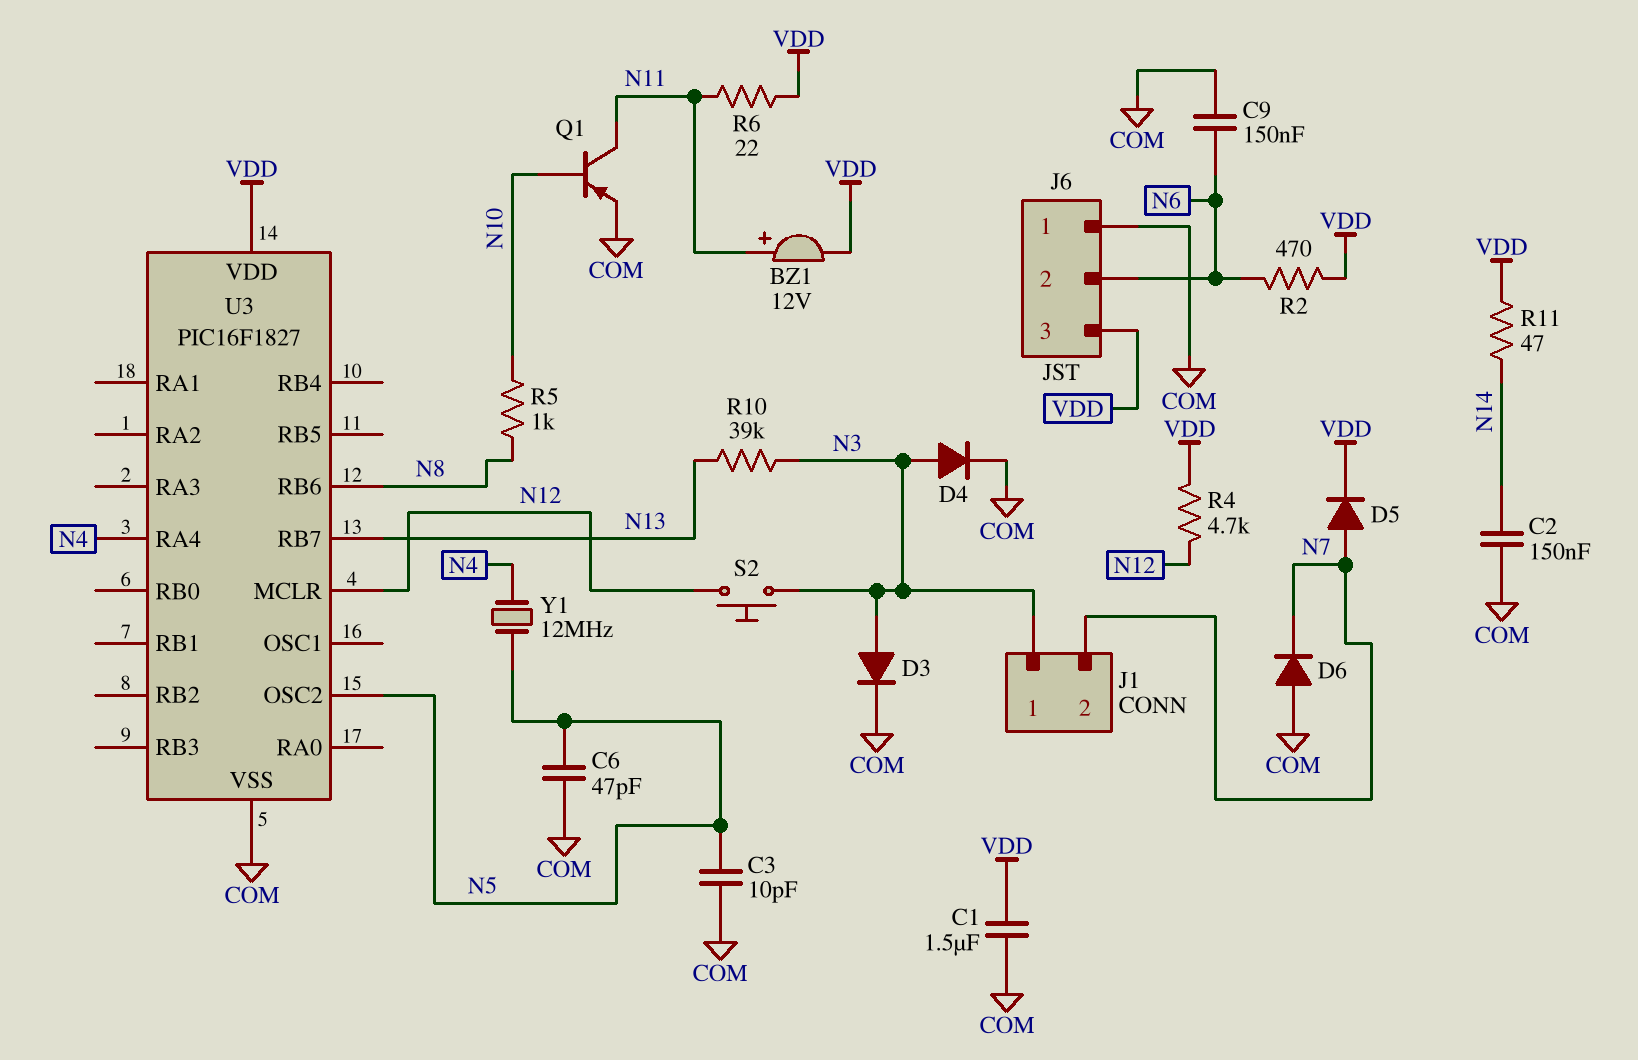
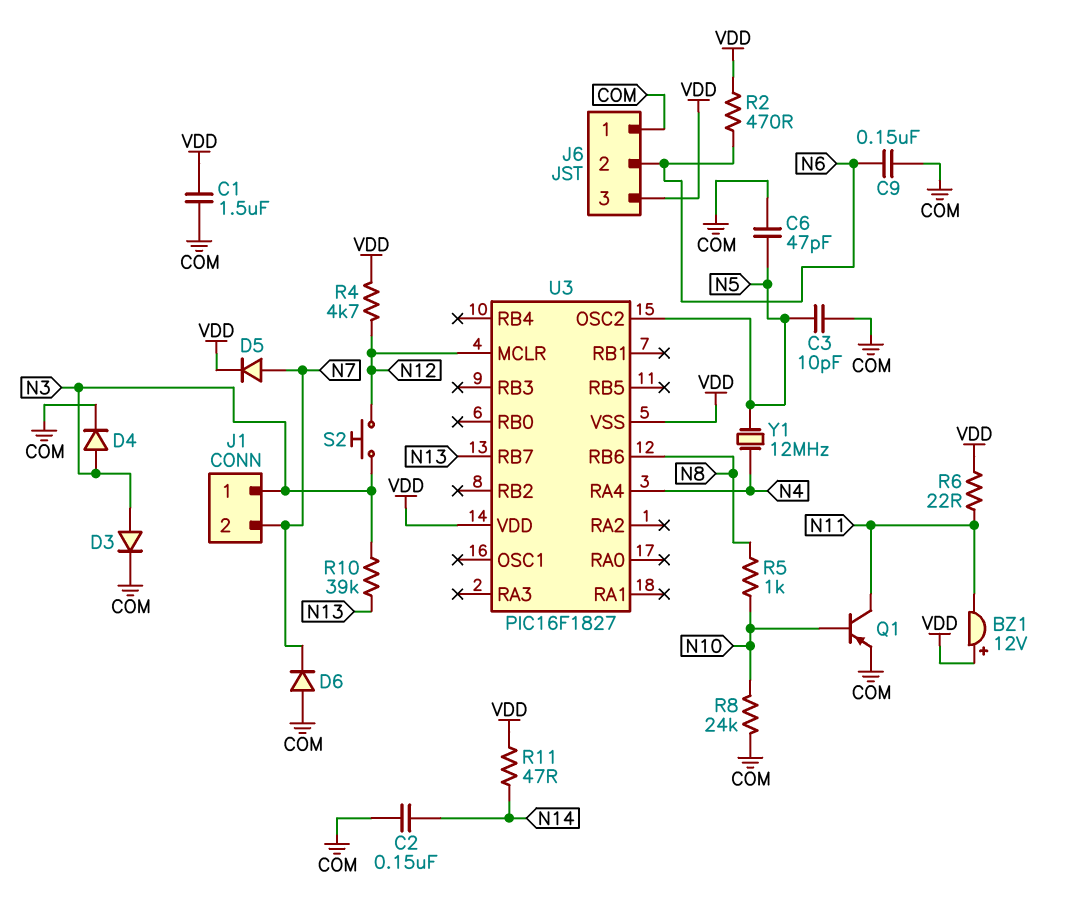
BZ1: buzzer 12V (plus N11, minus VDD) -> buzzer 12V (plus VDD, minus N11)
R8: none -> 24k (COM, N10)
U3 pin VSS: COM -> VDD

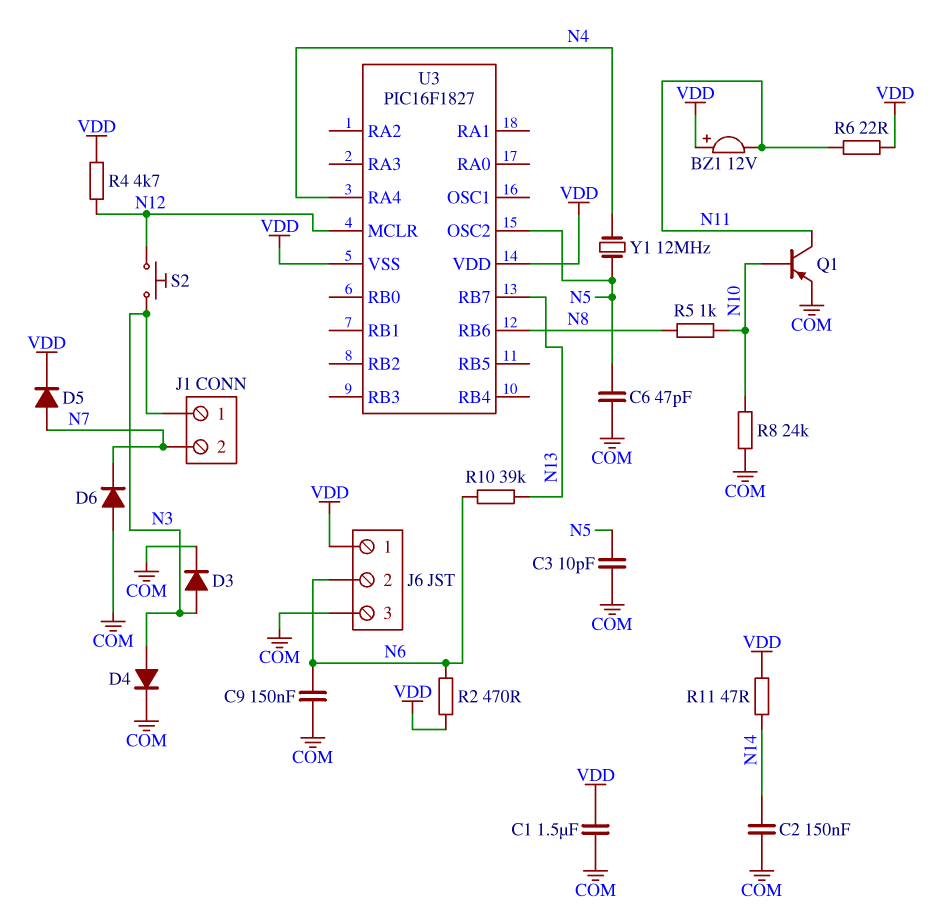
J6 pin 1: COM -> VDD
J6 pin 3: VDD -> COM
R10: 39k (N3, N13) -> 39k (N6, N13)

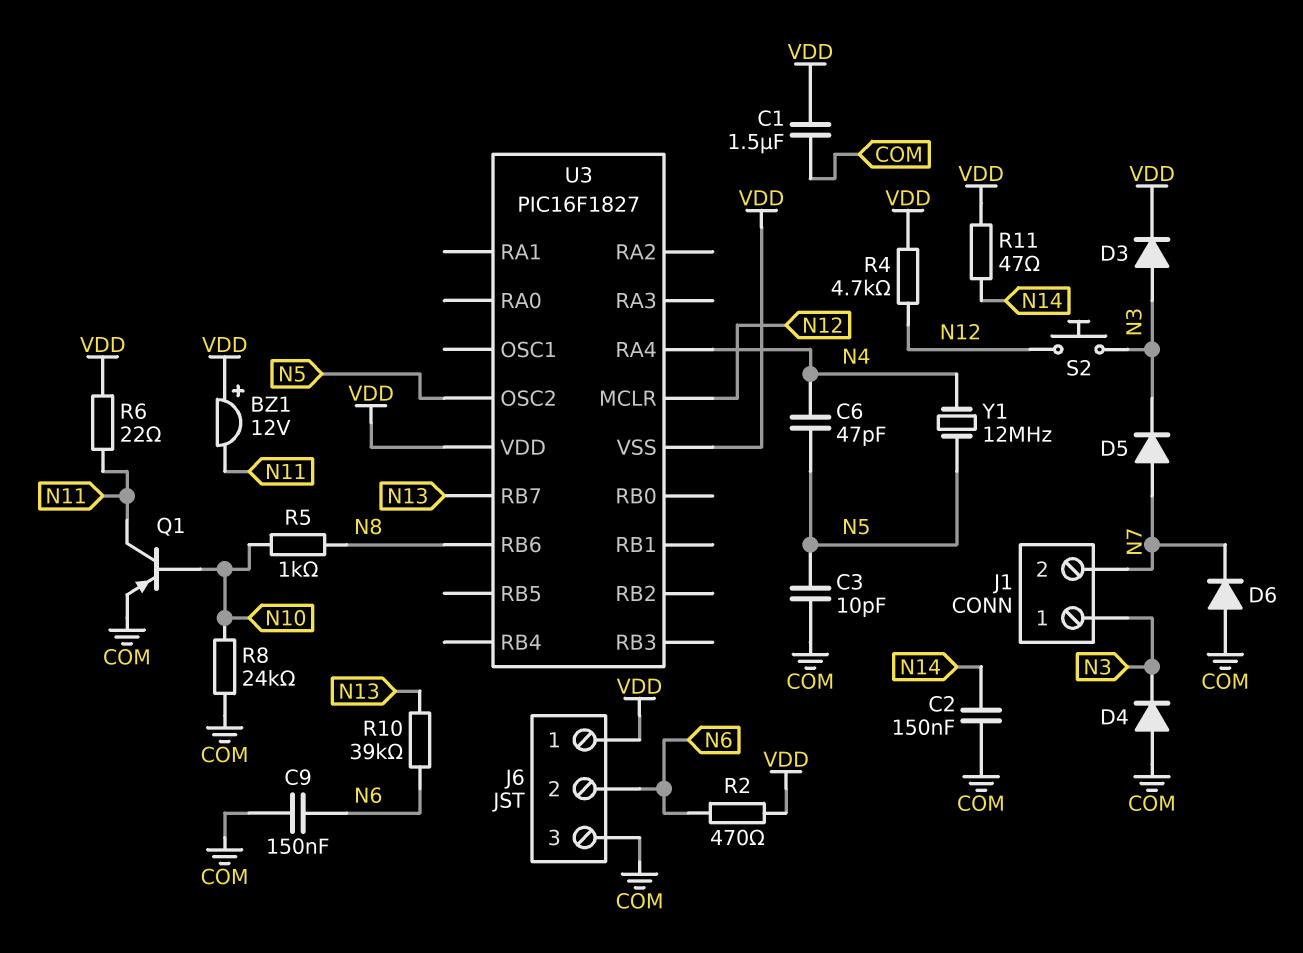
C6: 47pF (COM, N5) -> 47pF (N4, N5)
D3: diode (A N3, K COM) -> diode (A N3, K VDD)
D4: diode (A N3, K COM) -> diode (A COM, K N3)
D5: diode (A N7, K VDD) -> diode (A N7, K N3)

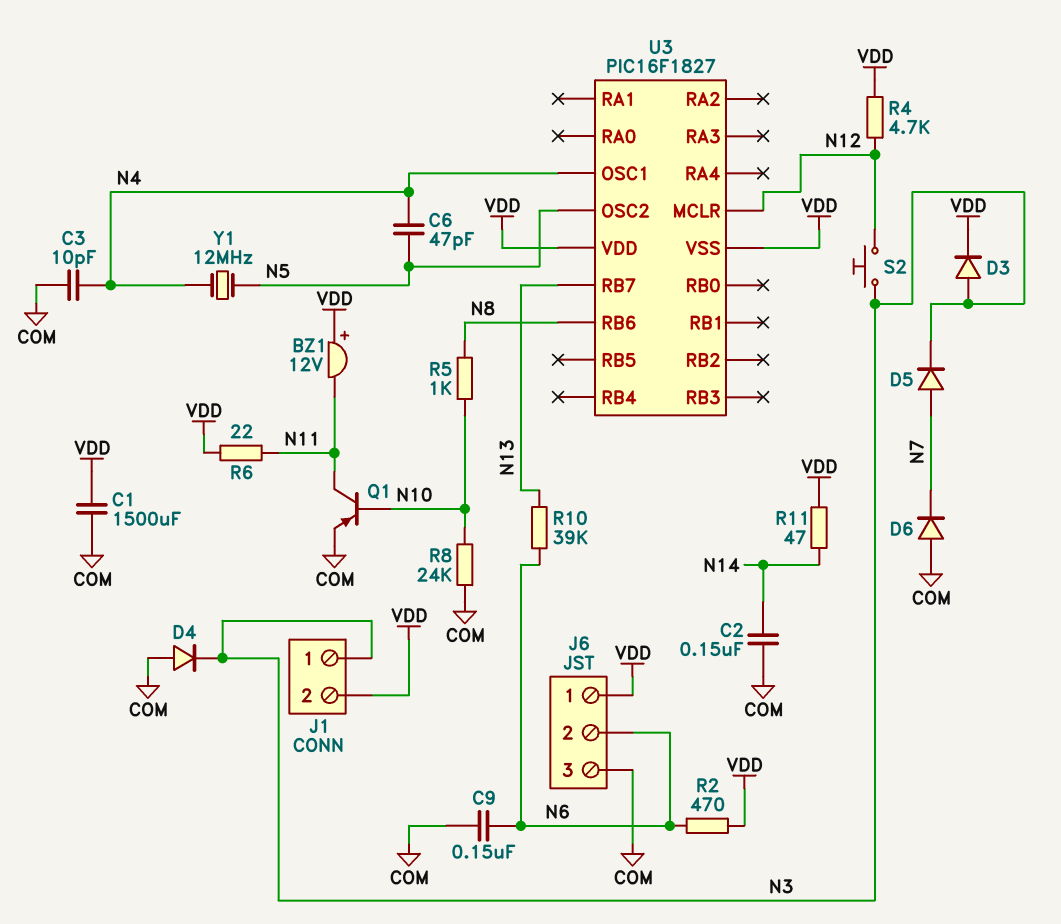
C1: 1.5uF (COM, VDD) -> 1500uF (COM, VDD)
C3: 10pF (COM, N5) -> 10pF (COM, N4)
J1 pin 2: N7 -> VDD
U3 pin OSC1: none -> N4
U3 pin RA4: N4 -> none

